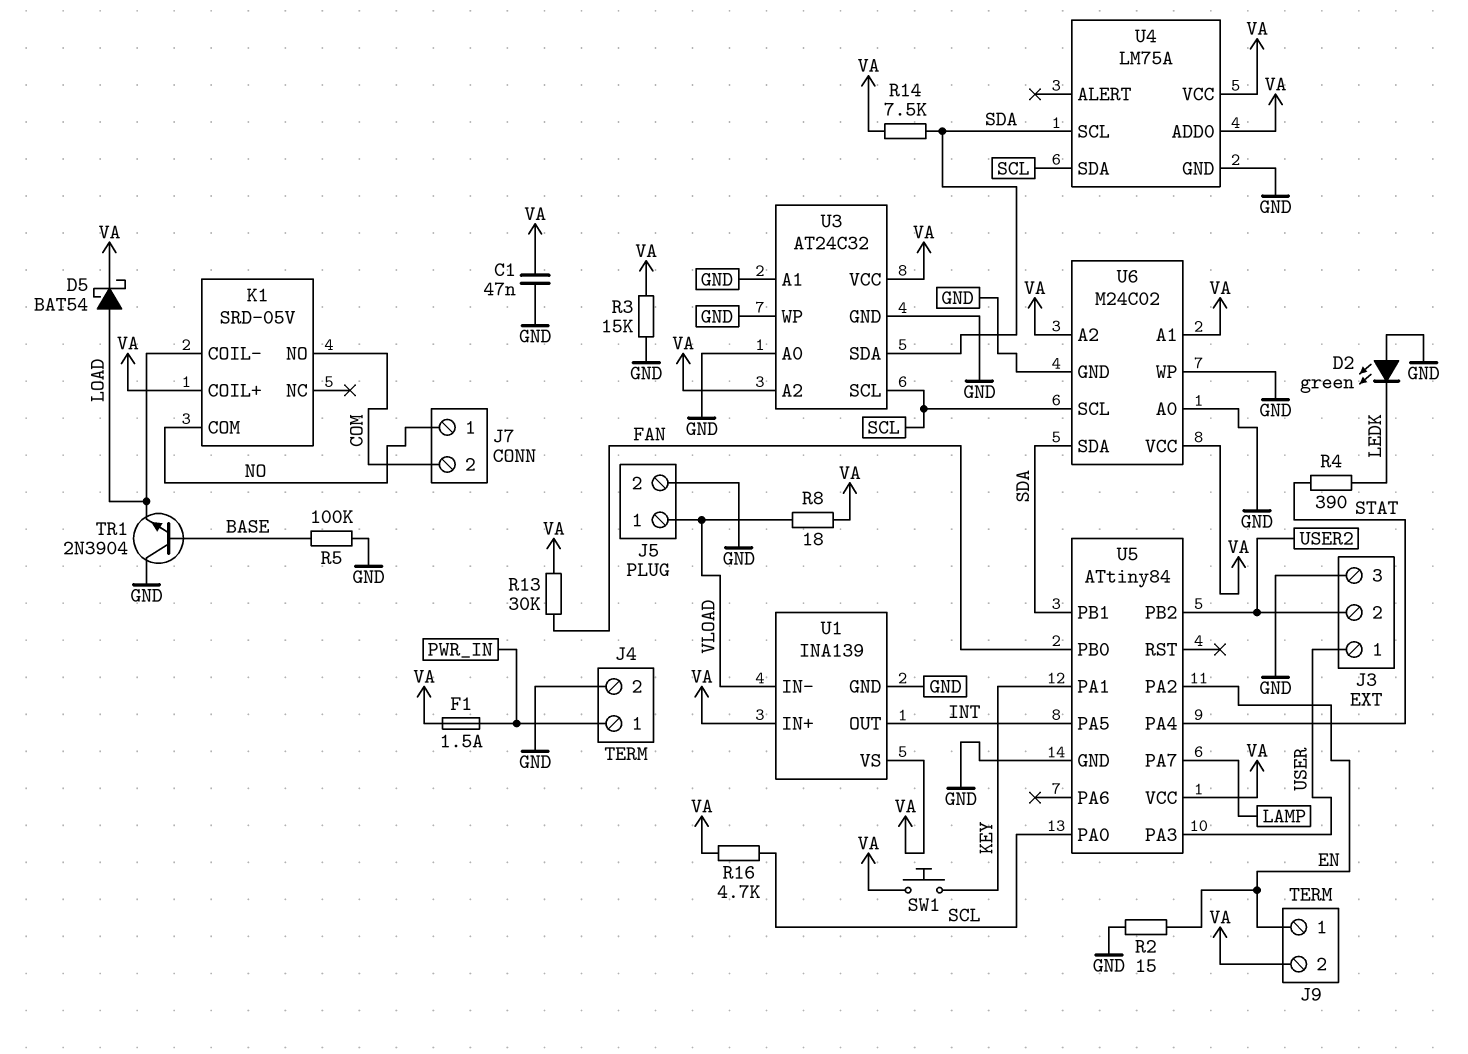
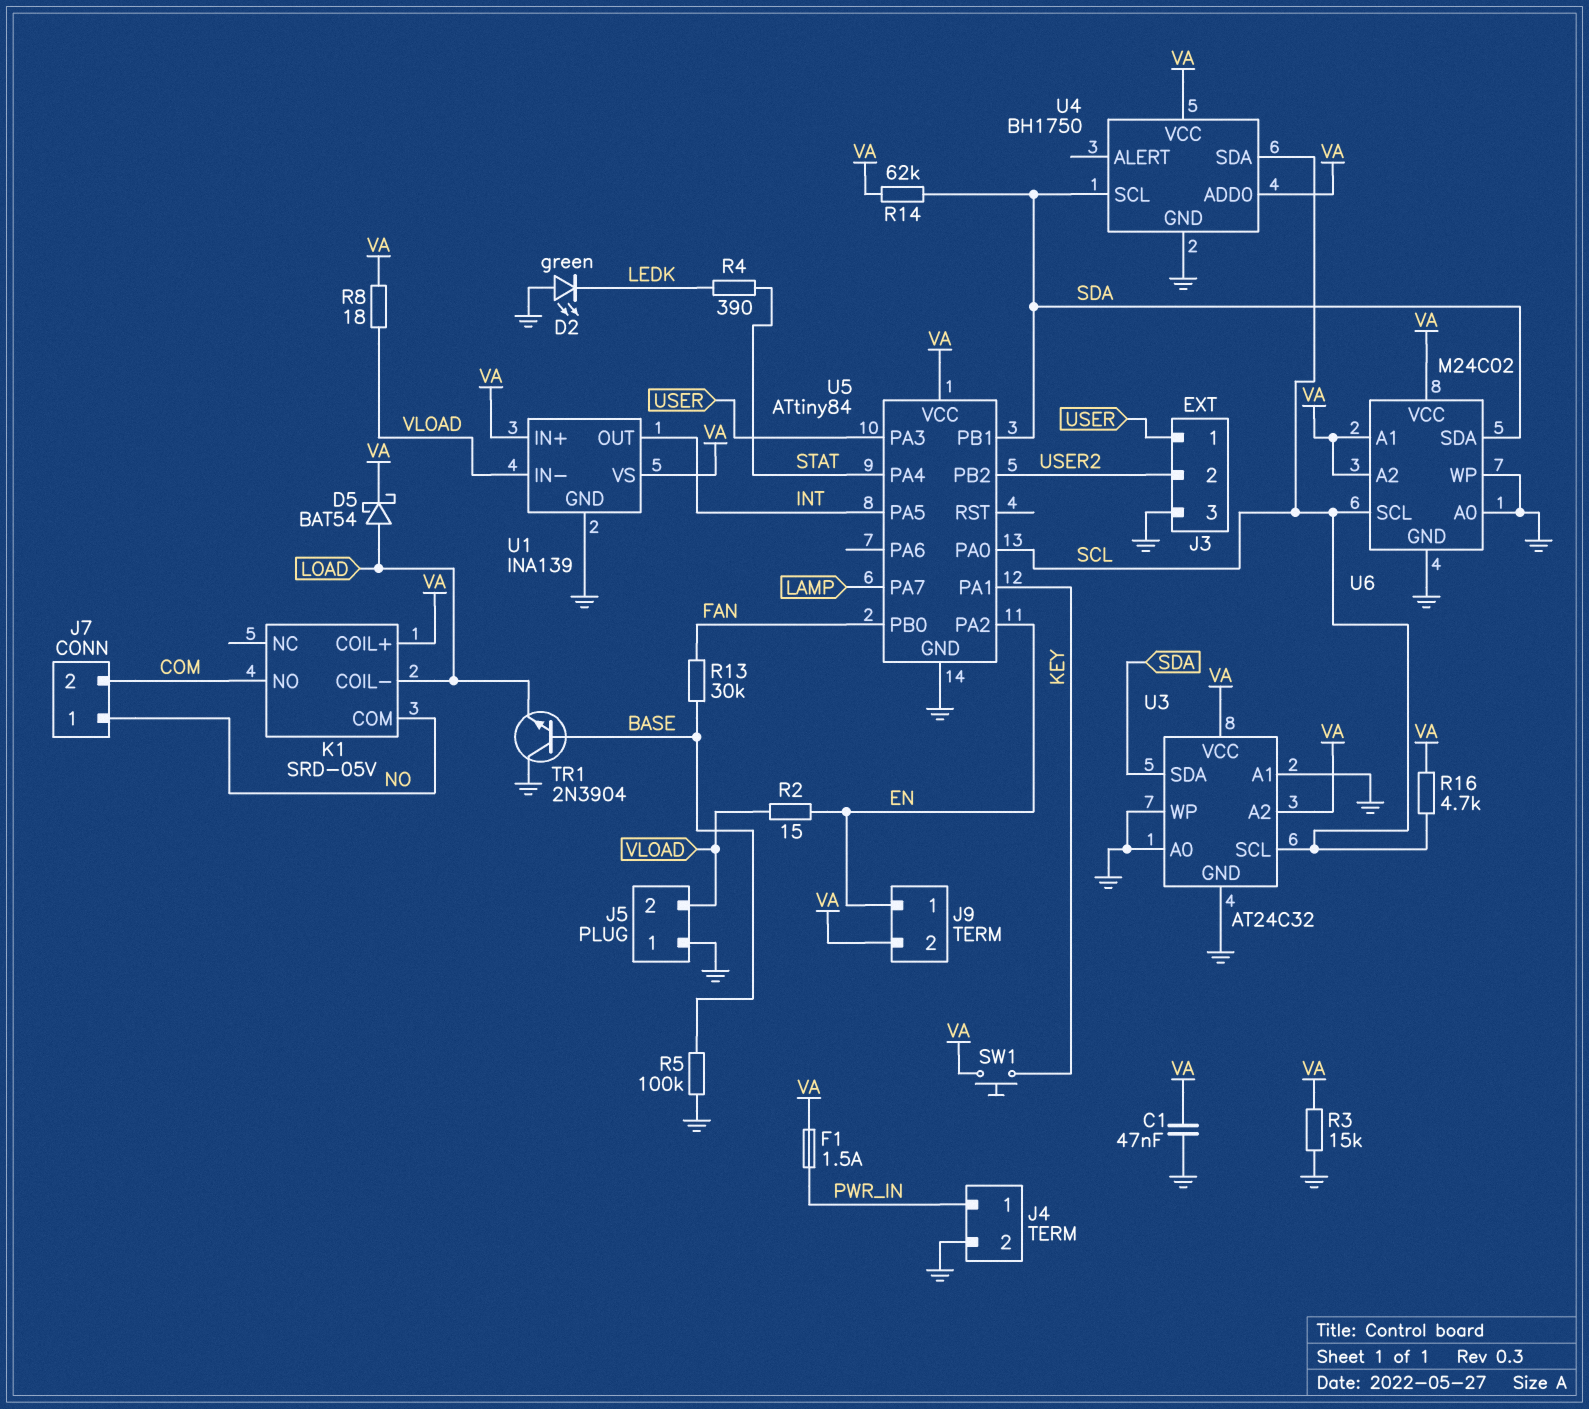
J5 pin 1: VLOAD -> GND
J5 pin 2: GND -> VLOAD
R2: 15 (EN, GND) -> 15 (EN, VLOAD)
R13: 30k (FAN, VA) -> 30k (BASE, FAN)
R14: 7.5k (SDA, VA) -> 62k (SDA, VA)
U4: LM75A -> BH1750

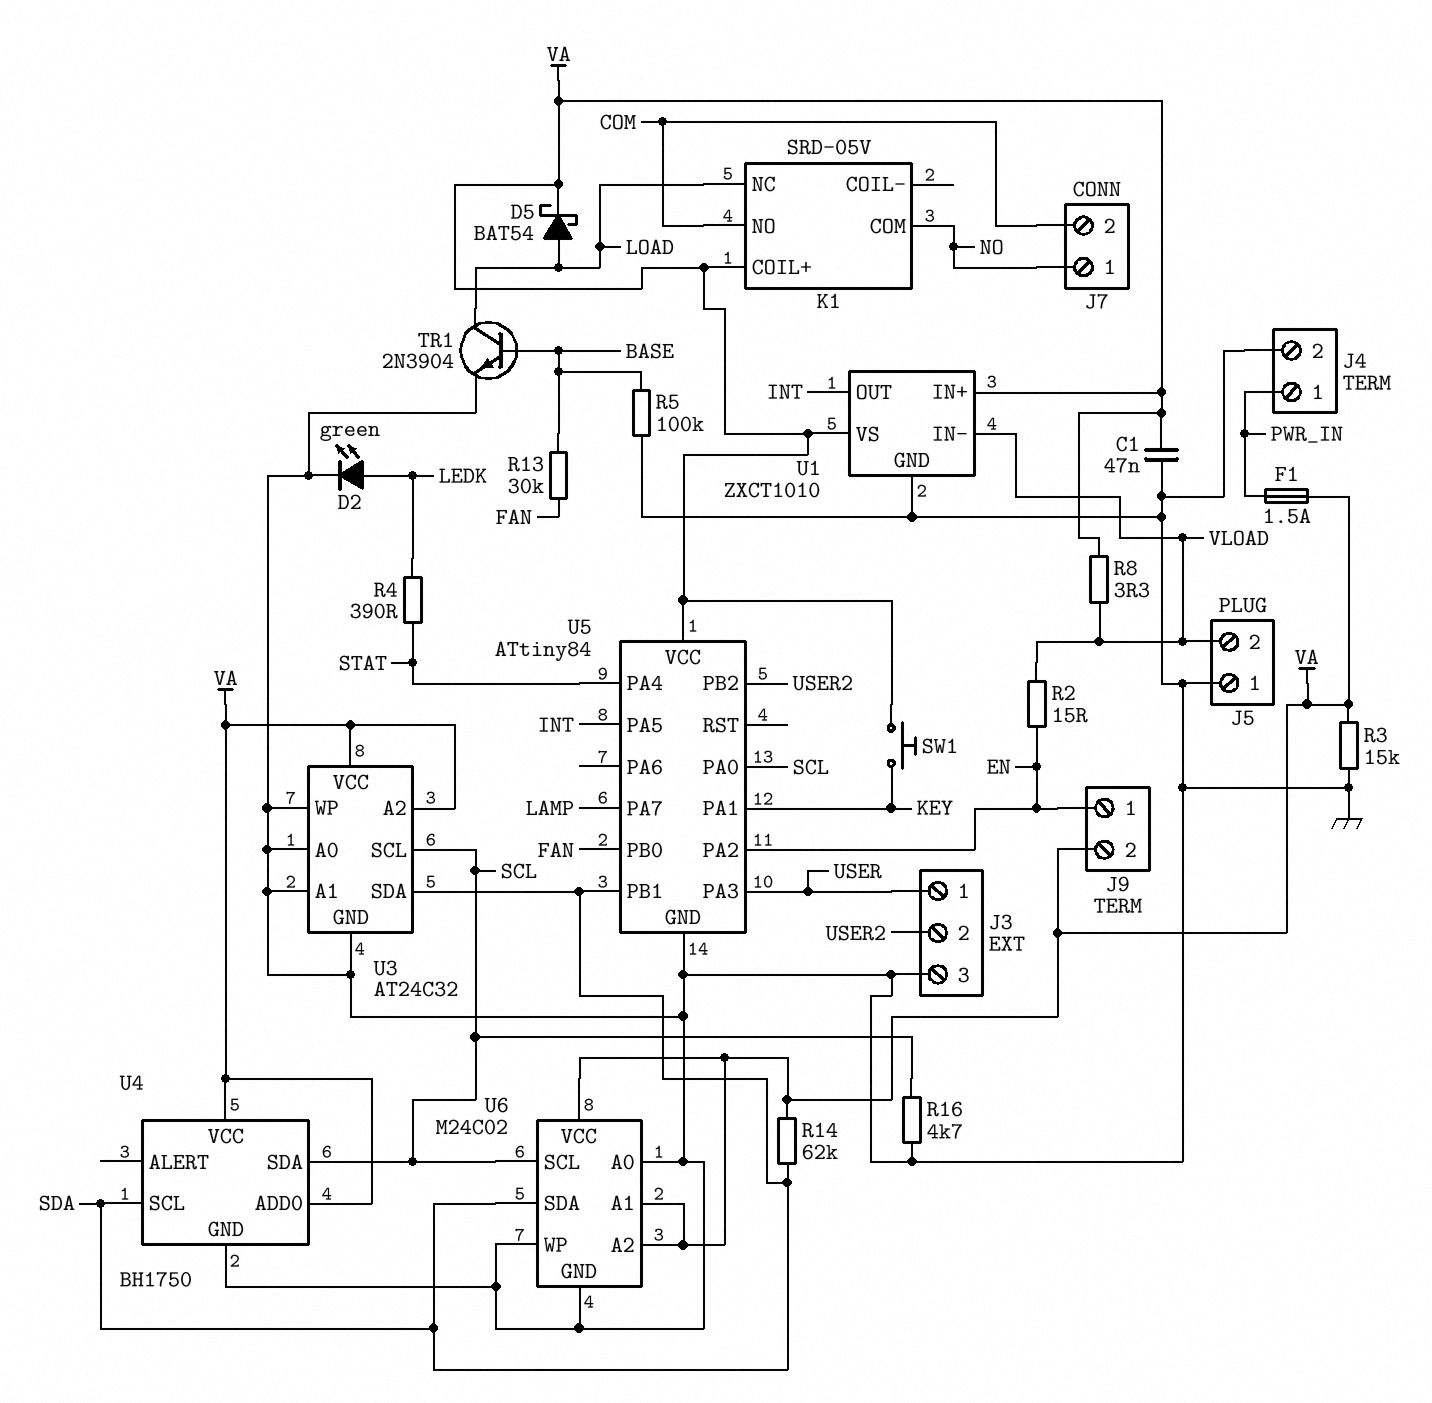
D2: LED green (A GND, K LEDK) -> LED green (A LEDK, K GND)
K1 pin COIL-: LOAD -> none
K1 pin NC: none -> LOAD
R8: 18 (VA, VLOAD) -> 3.3 (VA, VLOAD)
R16: 4.7k (SCL, VA) -> 4.7k (GND, SCL)
TR1: NPN 2N3904 (B BASE, C GND, E LOAD) -> NPN 2N3904 (B BASE, C LOAD, E GND)
U1: INA139 -> ZXCT1010

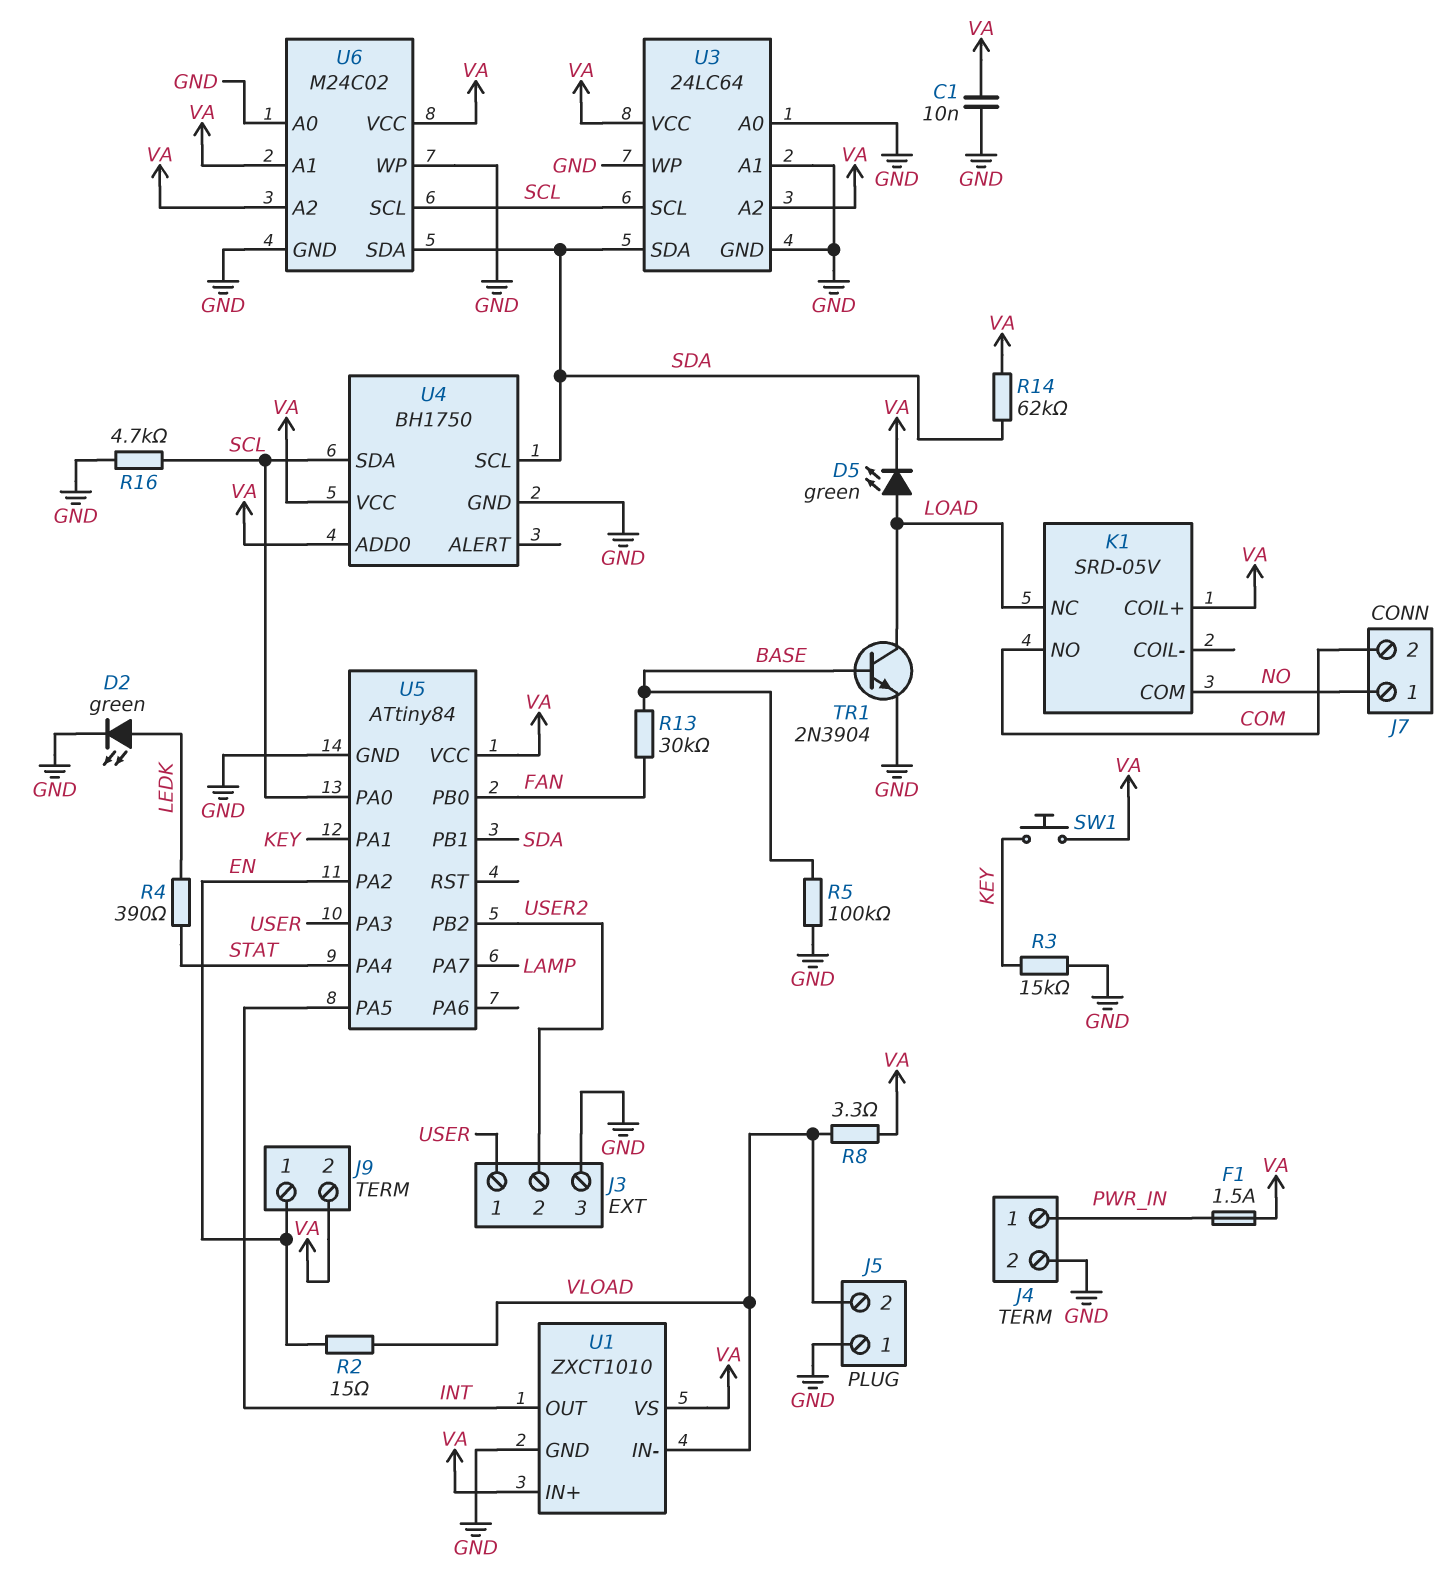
C1: 47nF (GND, VA) -> 10nF (GND, VA)
D5: schottky BAT54 (A LOAD, K VA) -> LED green (A LOAD, K VA)
R3: 15k (GND, VA) -> 15k (GND, KEY)
U3: AT24C32 -> 24LC64

